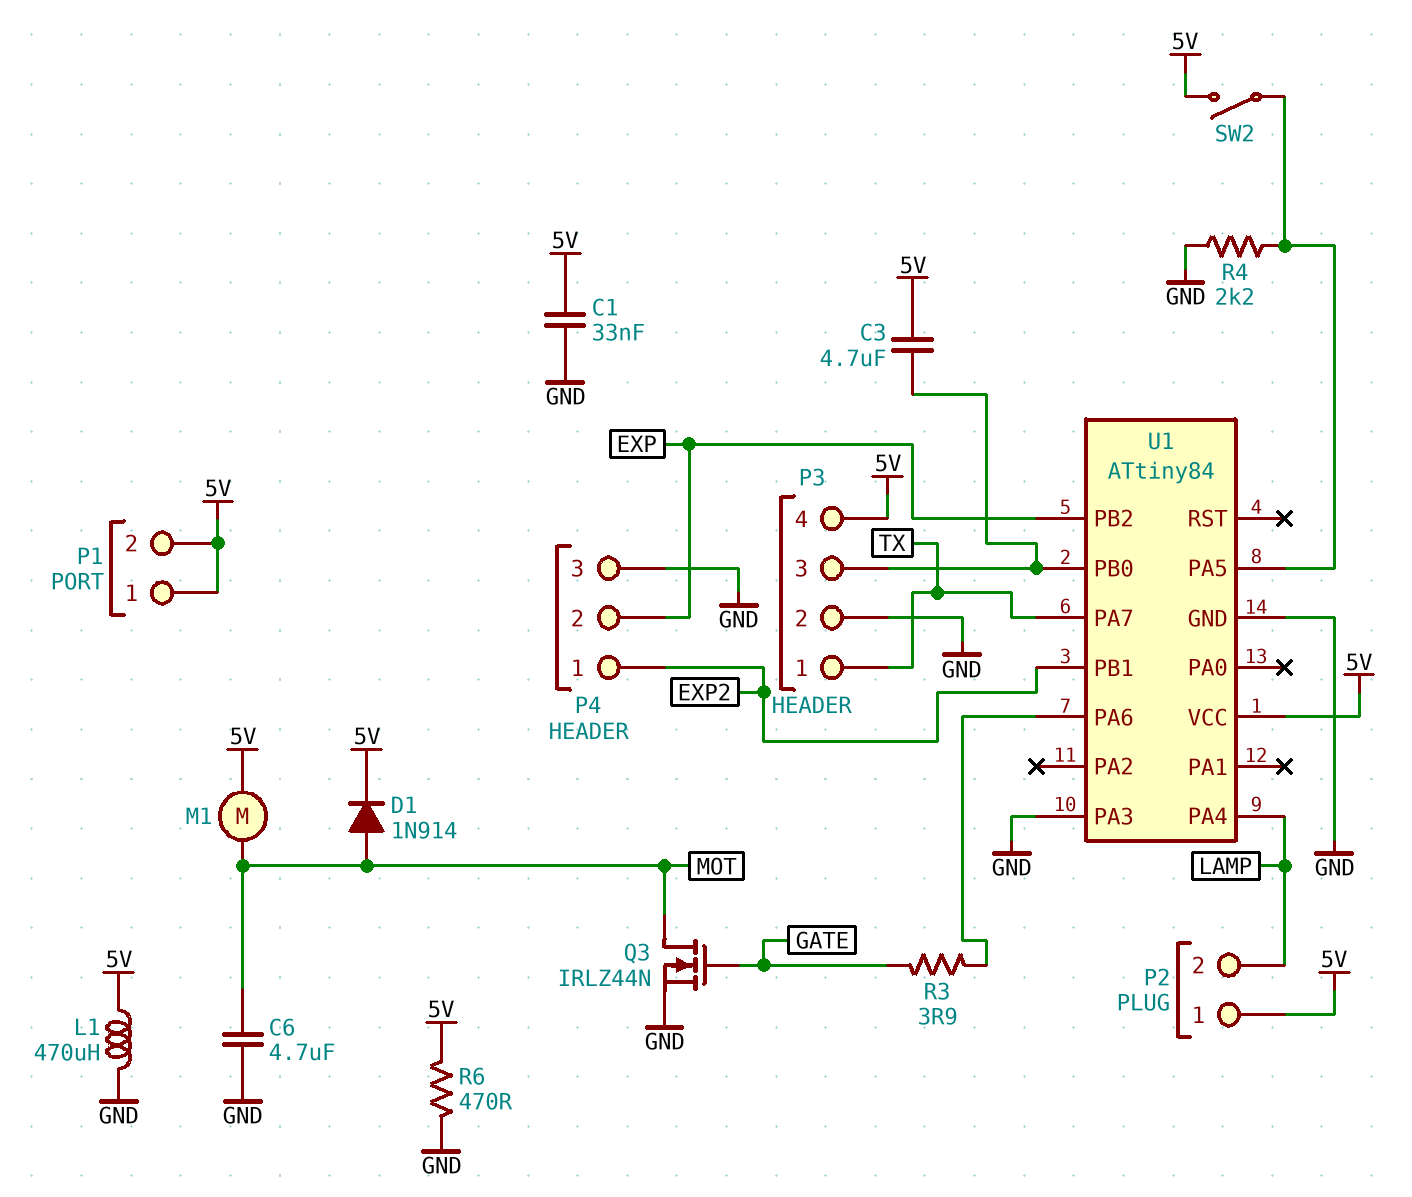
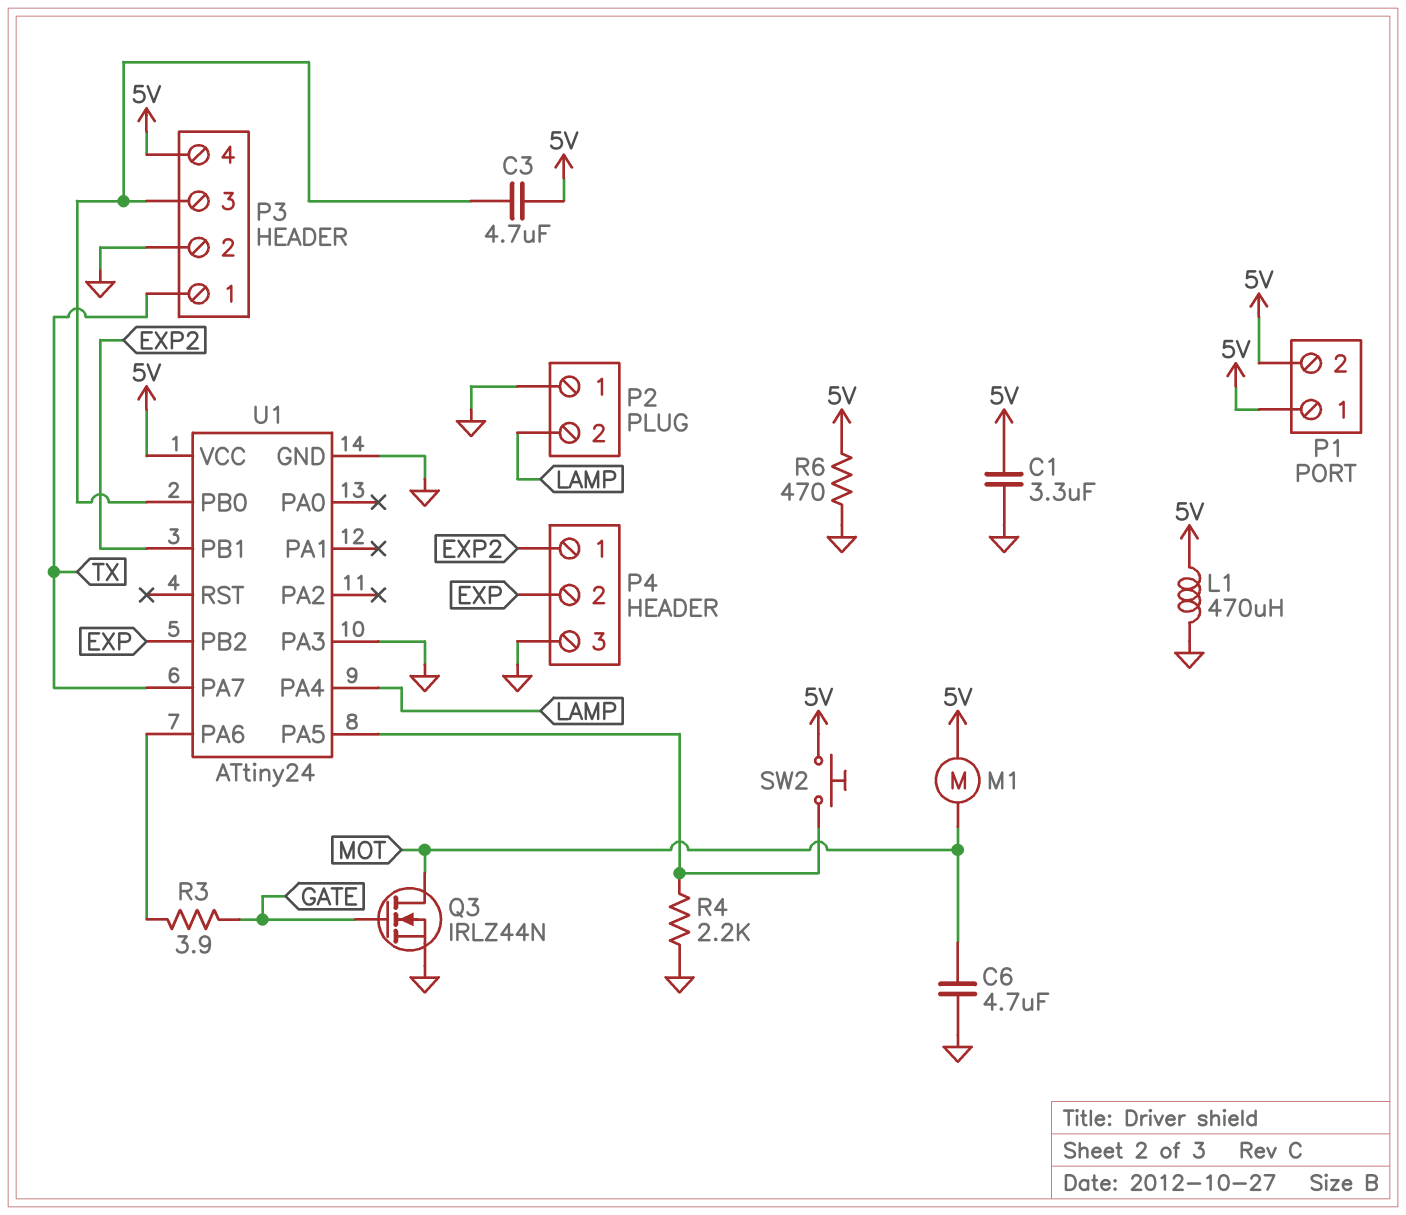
C1: 33nF (5V, GND) -> 3.3uF (5V, GND)
D1: diode 1N914 (A MOT, K 5V) -> none
P2 pin 1: 5V -> GND
SW2: switch (5V, U1/PA5) -> button (5V, U1/PA5)
U1: ATtiny84 -> ATtiny24

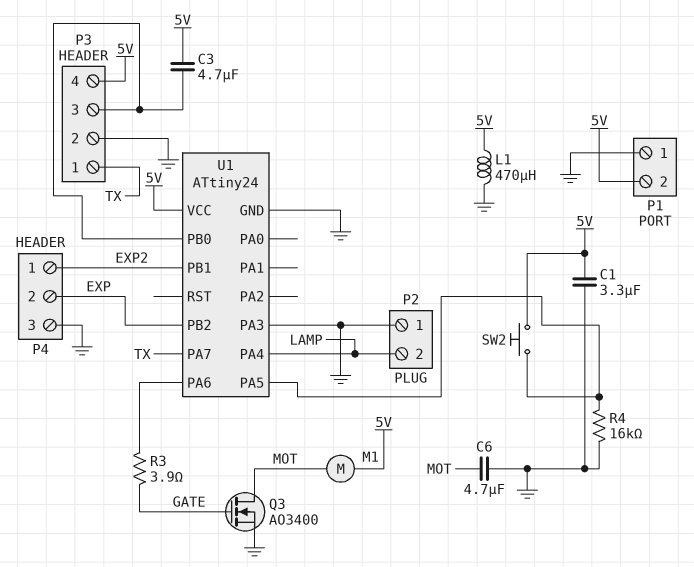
P1 pin 1: 5V -> GND
Q3: NMOS IRLZ44N (G GATE, D MOT, S GND) -> NMOS AO3400 (G GATE, D MOT, S GND)
R4: 2.2k (GND, U1/PA5) -> 16k (GND, U1/PA5)
R6: 470 (5V, GND) -> none

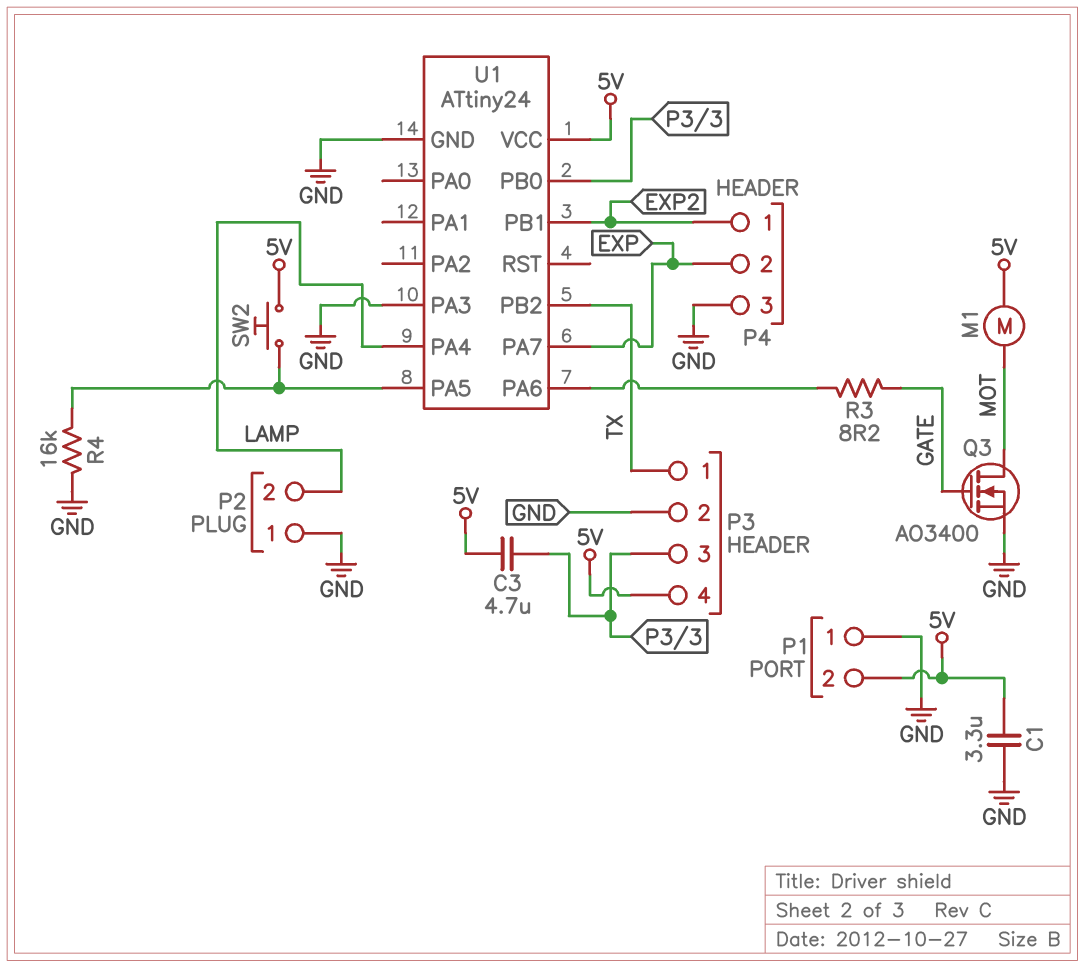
C6: 4.7uF (GND, MOT) -> none
L1: 470uH (5V, GND) -> none
R3: 3.9 (GATE, U1/PA6) -> 8.2 (GATE, U1/PA6)
U1 pin PA7: TX -> EXP
U1 pin PB2: EXP -> TX

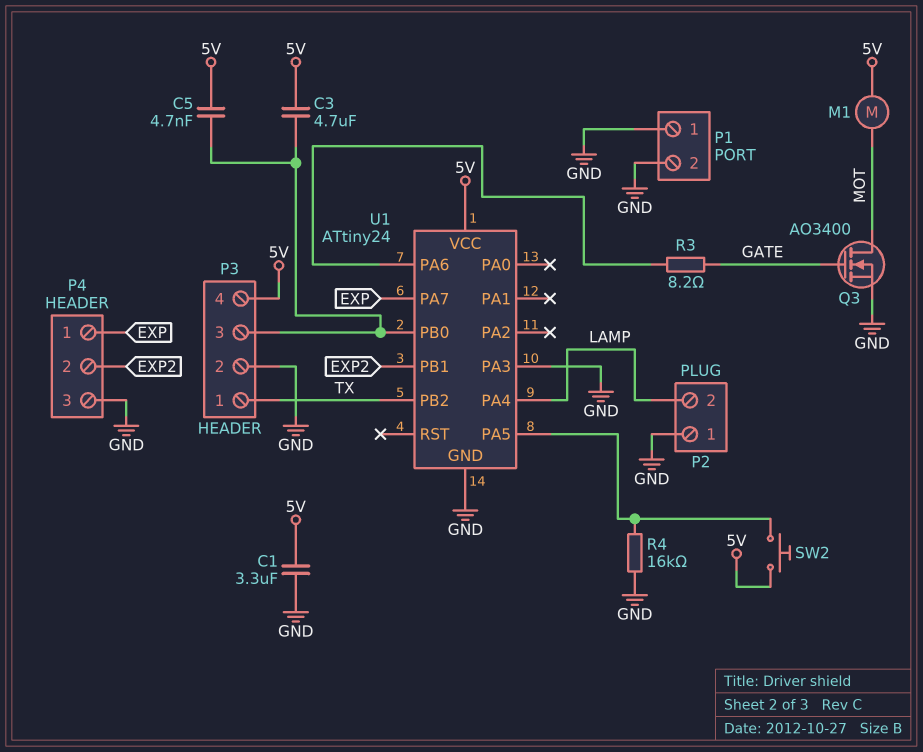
C5: none -> 4.7nF (5V, P3/3)
P1 pin 2: 5V -> GND
P4 pin 1: EXP2 -> EXP
P4 pin 2: EXP -> EXP2

